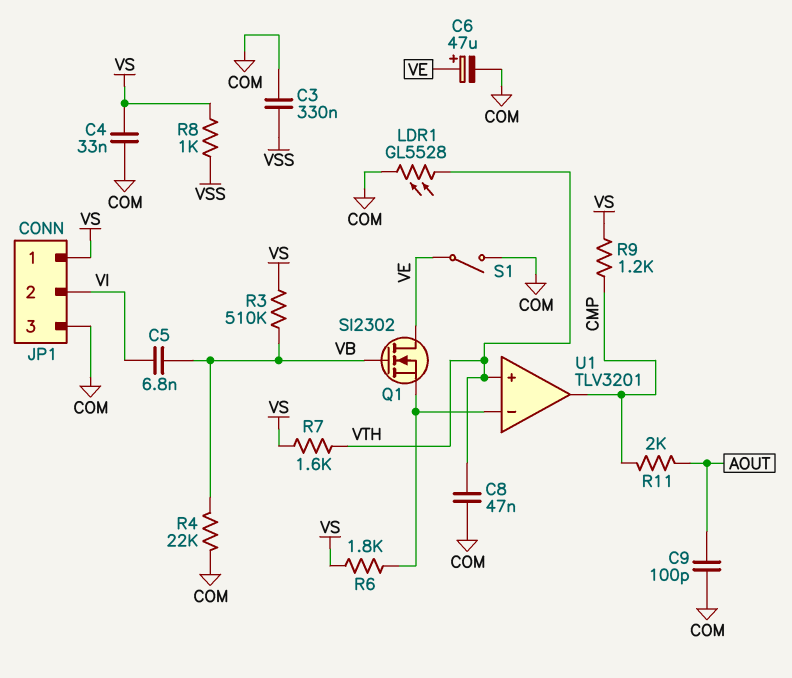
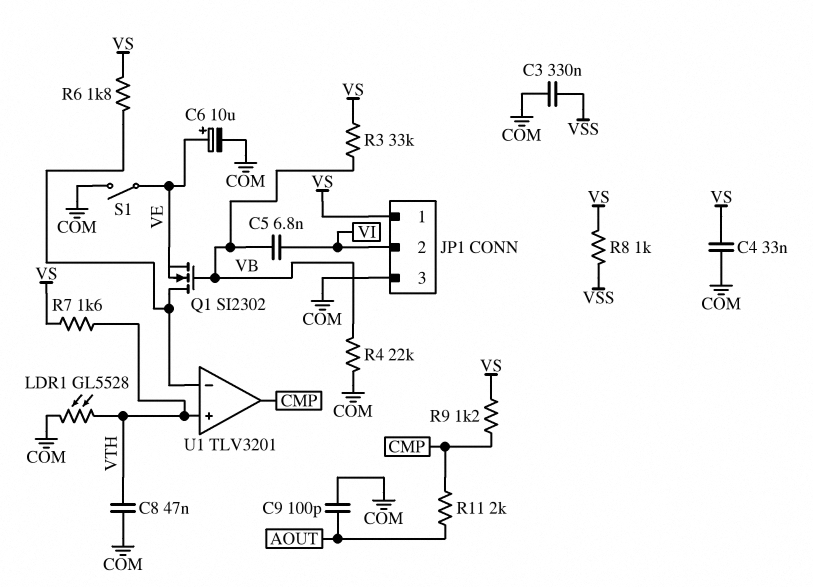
C6: 47uF (plus VE, minus COM) -> 10uF (plus VE, minus COM)
Q1: NMOS SI2302 (G VB, D VE, S U1/in-) -> NMOS SI2302 (G VB, D U1/in-, S VE)
R3: 510k (VB, VS) -> 33k (VB, VS)

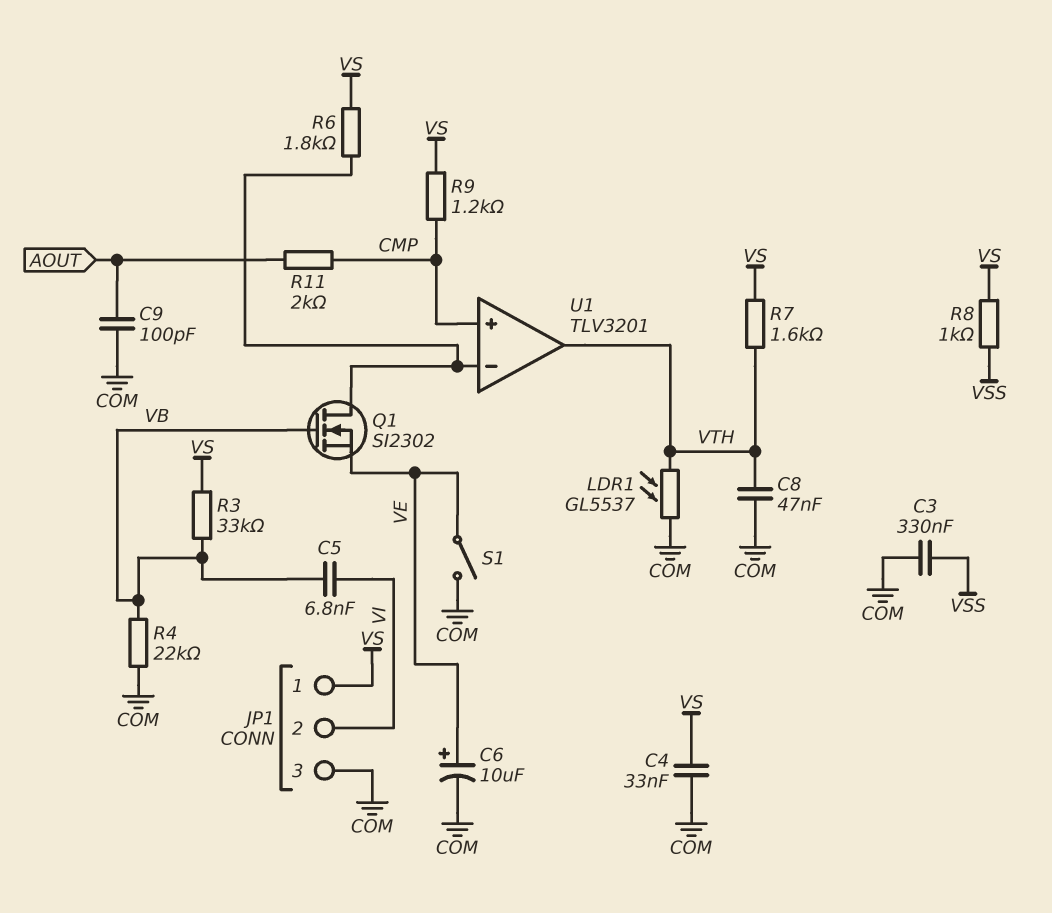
LDR1: GL5528 (COM, VTH) -> GL5537 (COM, VTH)
U1 pin in+: VTH -> CMP
U1 pin out: CMP -> VTH

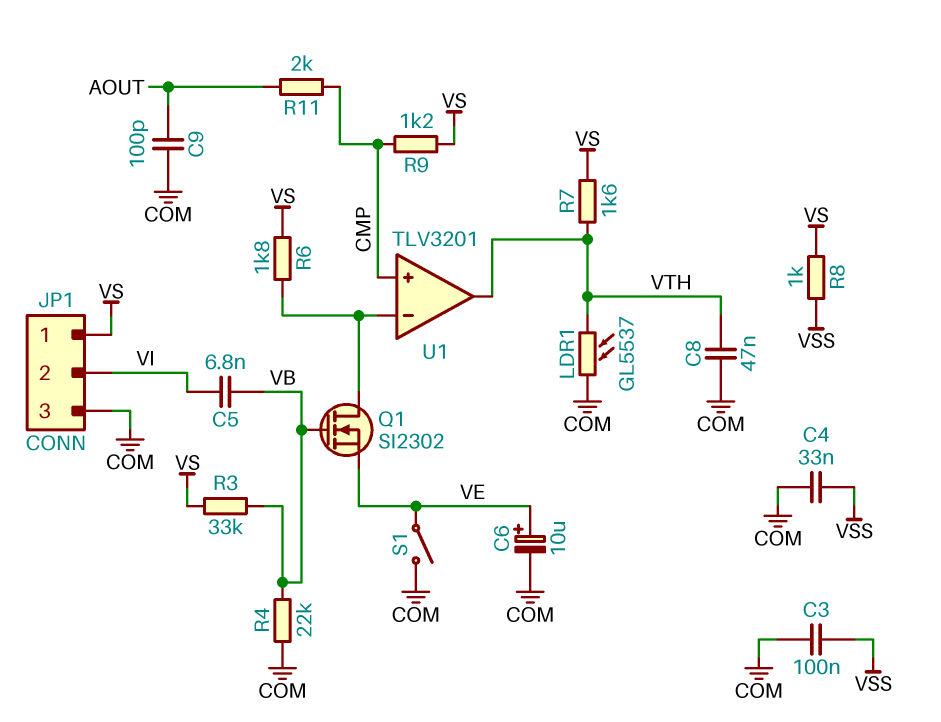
C3: 330nF (COM, VSS) -> 100nF (COM, VSS)
C4: 33nF (COM, VS) -> 33nF (COM, VSS)

